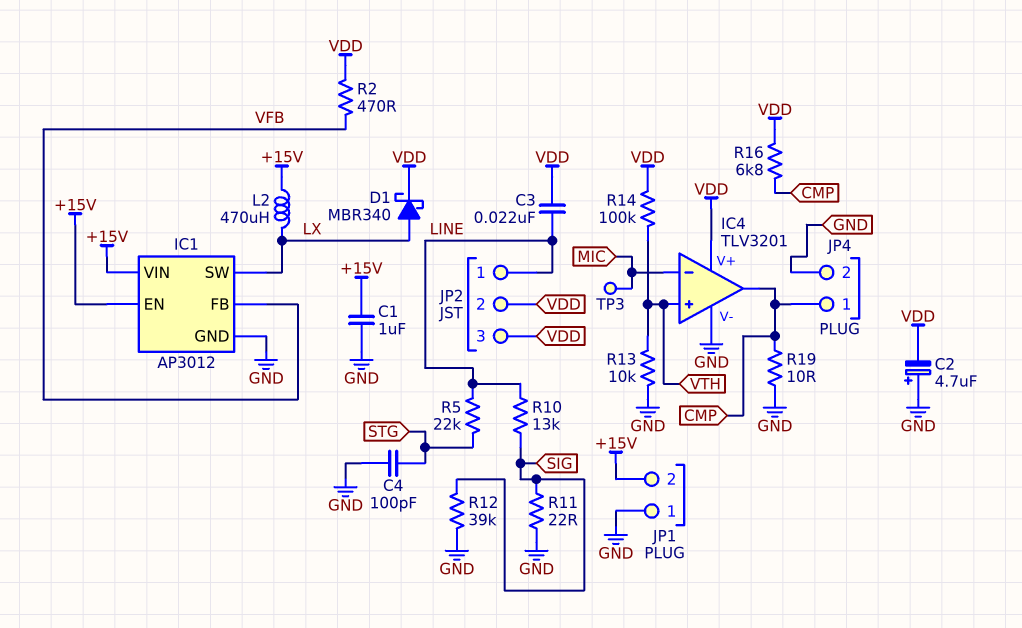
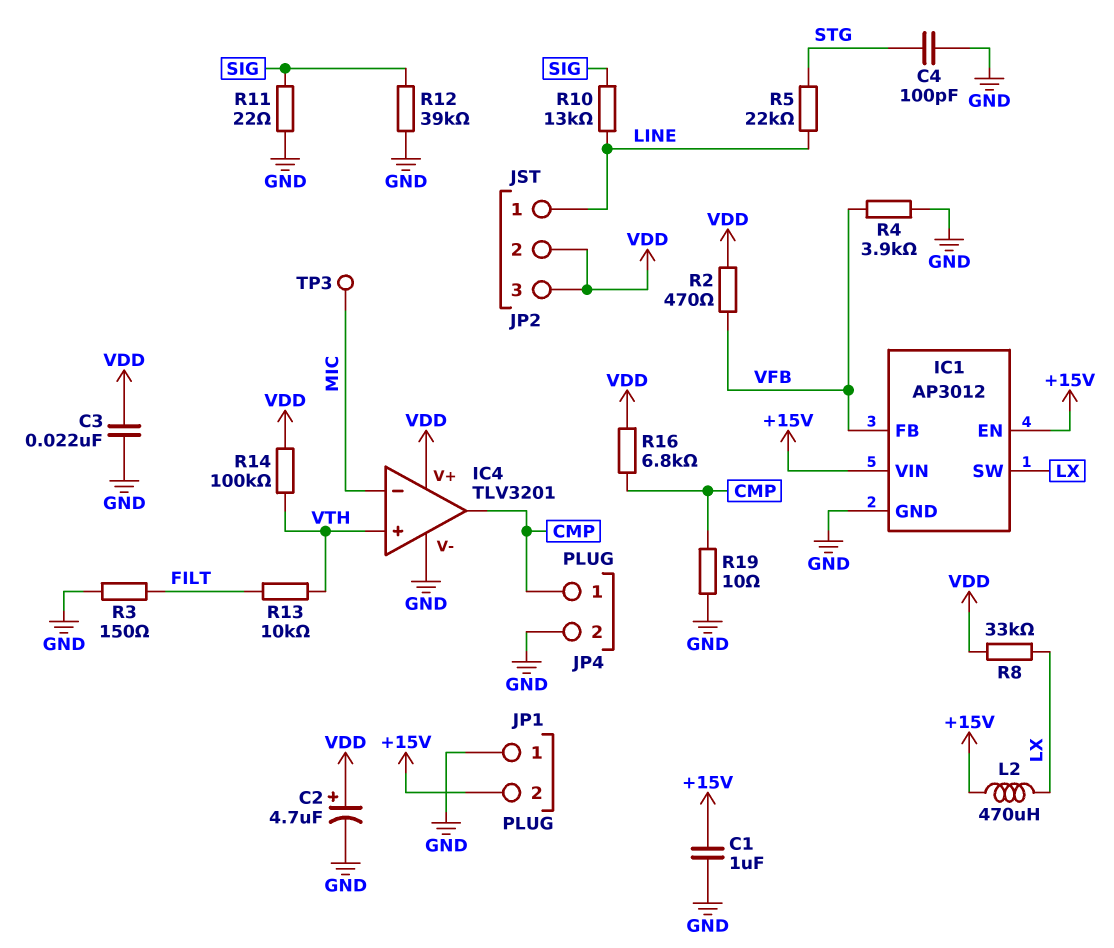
C2: 4.7uF (plus GND, minus VDD) -> 4.7uF (plus VDD, minus GND)
C3: 22nF (LINE, VDD) -> 22nF (GND, VDD)
D1: schottky MBR340 (A LX, K VDD) -> none
R3: none -> 150 (FILT, GND)
R4: none -> 3.9k (GND, VFB)
R8: none -> 33k (LX, VDD)
R13: 10k (GND, VTH) -> 10k (FILT, VTH)

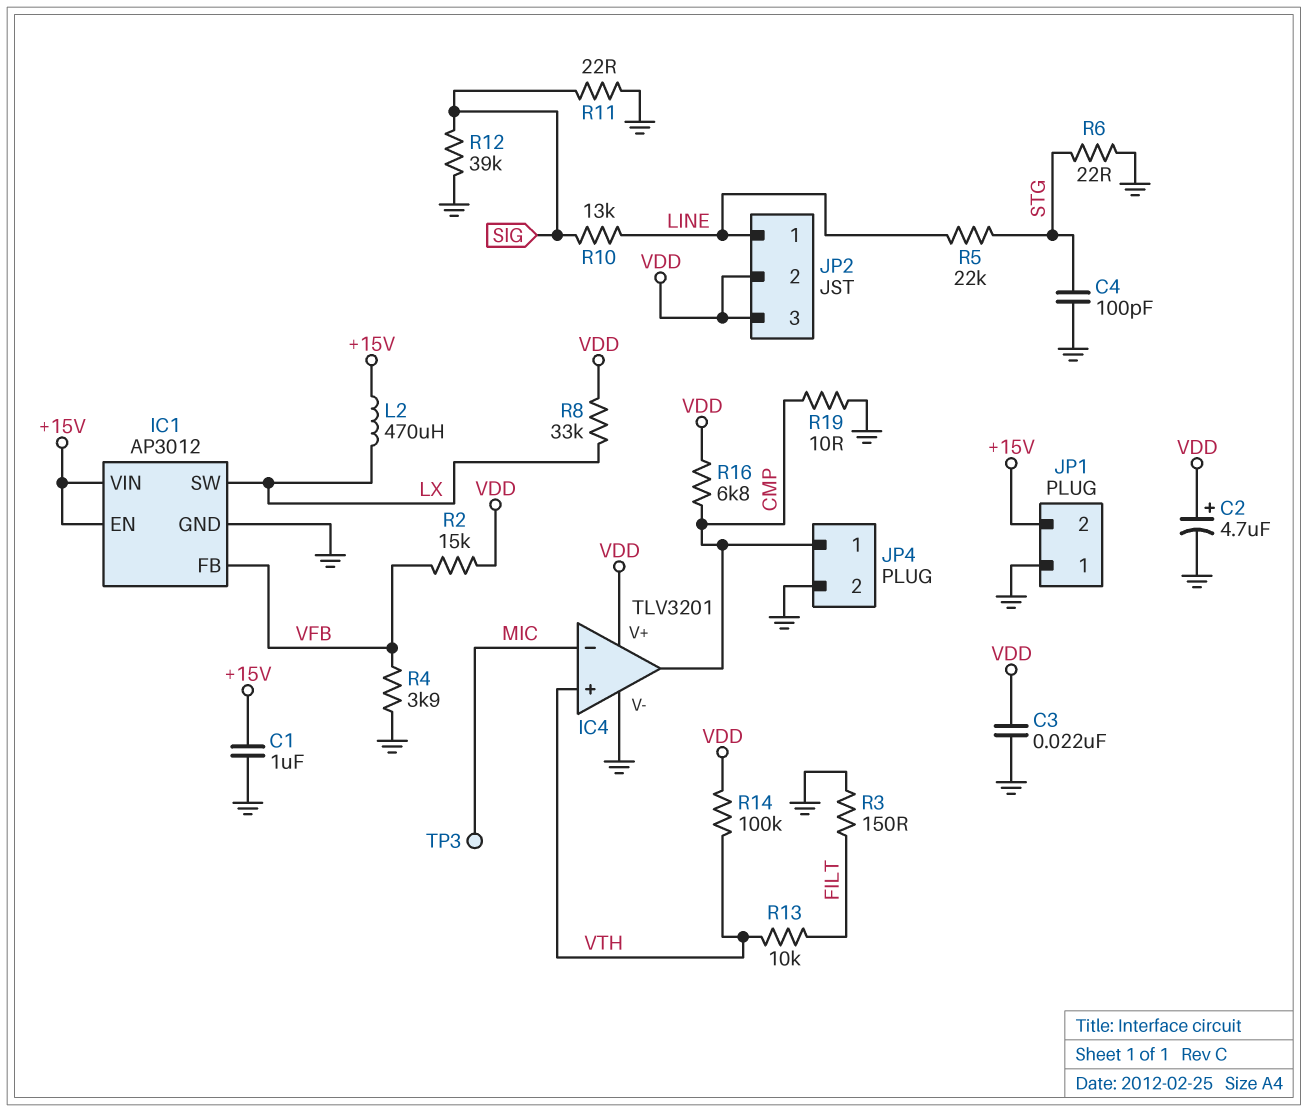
R2: 470 (VDD, VFB) -> 15k (VDD, VFB)
R6: none -> 22 (GND, STG)

